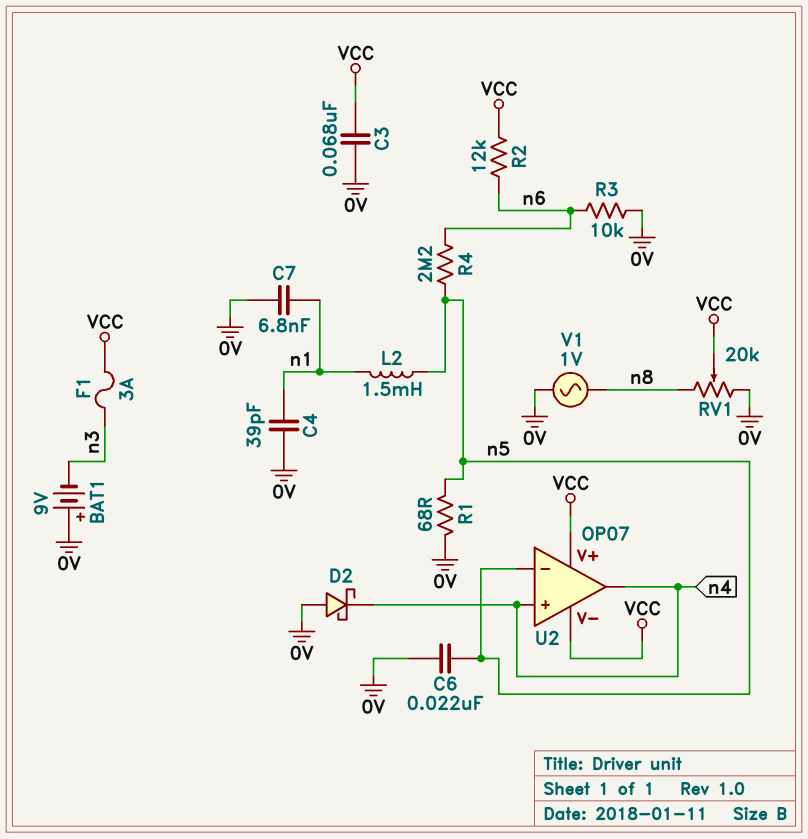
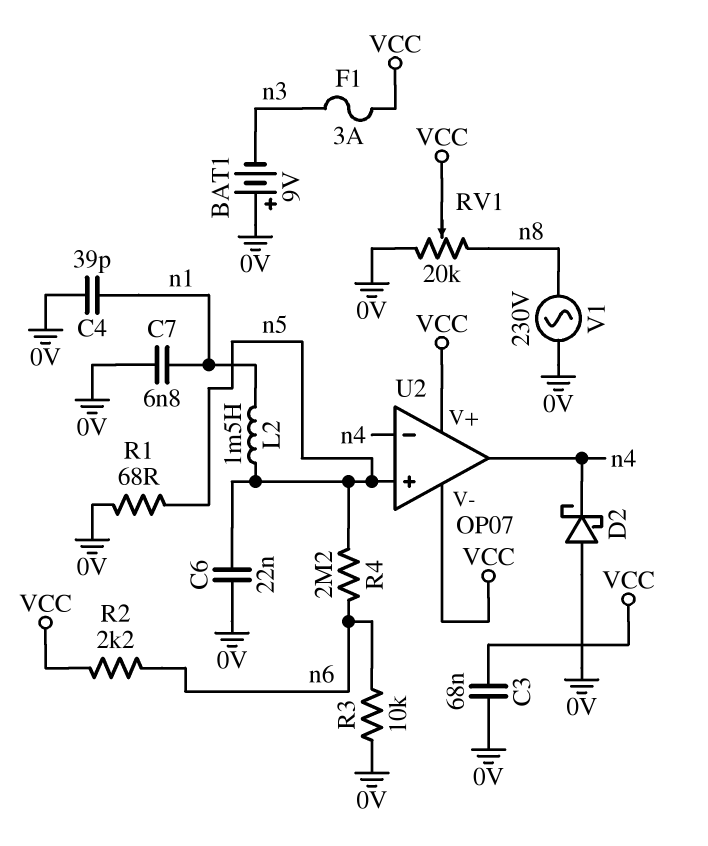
R2: 12k (VCC, n6) -> 2.2k (VCC, n6)
U2 pin in+: n4 -> n5
U2 pin in-: n5 -> n4
V1: AC 1V (0V, n8) -> AC 230V (0V, n8)

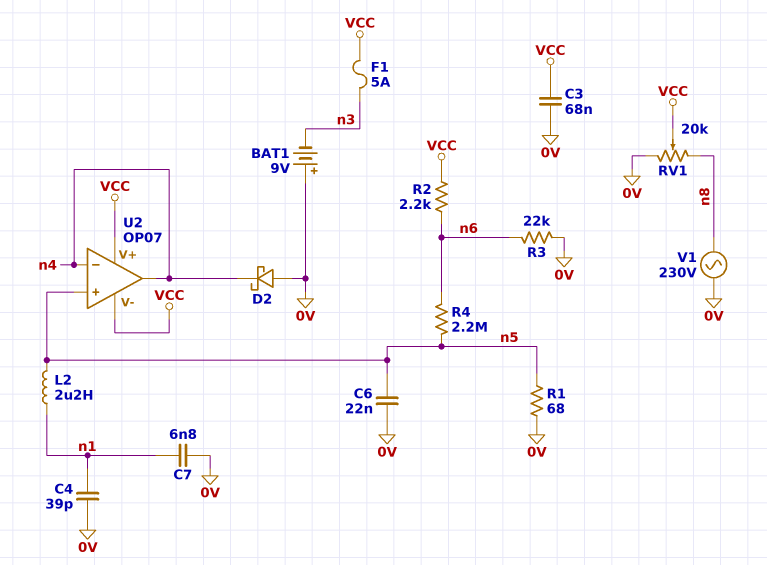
F1: 3A (VCC, n3) -> 5A (VCC, n3)
L2: 1.5mH (n1, n5) -> 2.2uH (n1, n5)
R3: 10k (0V, n6) -> 22k (0V, n6)

